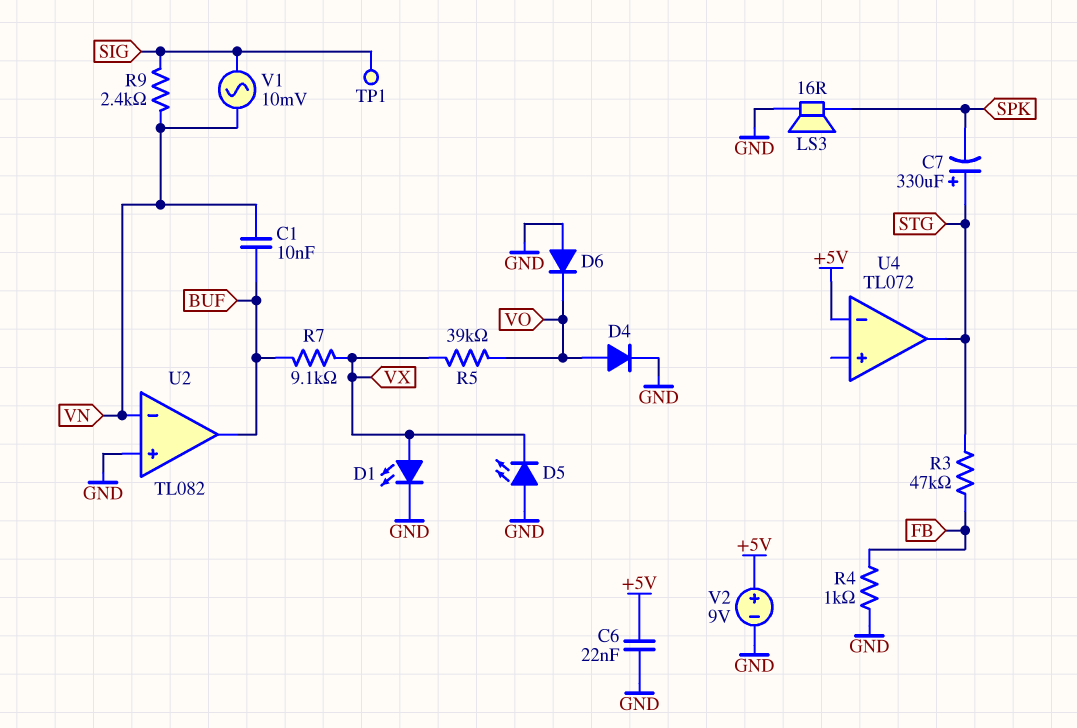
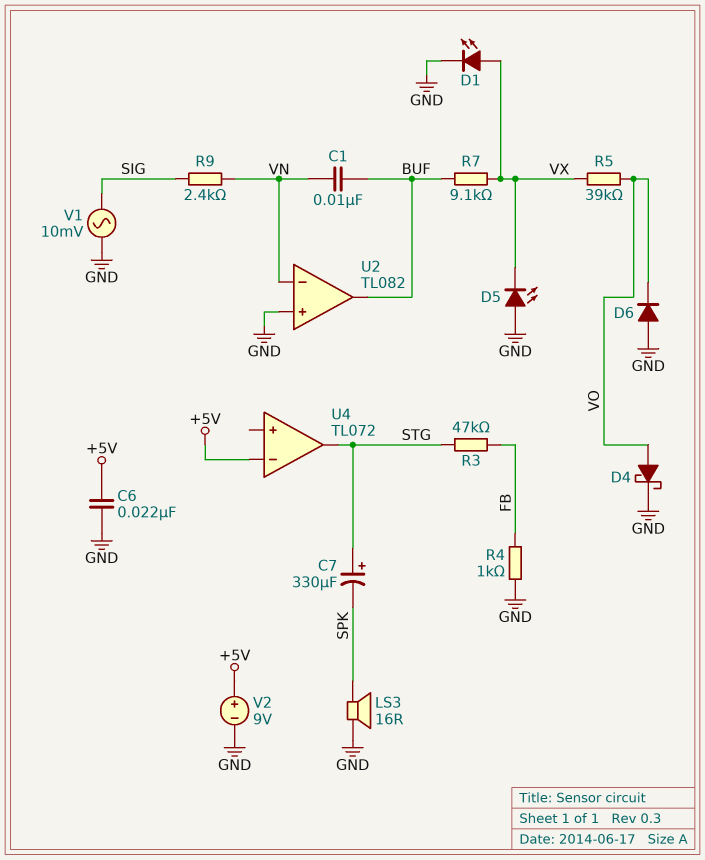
D4: diode (A VO, K GND) -> schottky (A VO, K GND)
TP1: test point (SIG) -> none
V1: AC 10mV (SIG, VN) -> AC 10mV (GND, SIG)

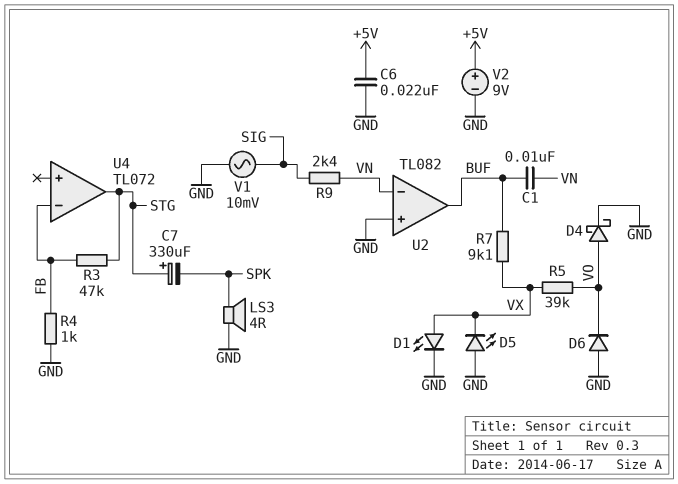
LS3: speaker 16R (GND, SPK) -> speaker 4R (GND, SPK)
U4 pin in-: +5V -> FB

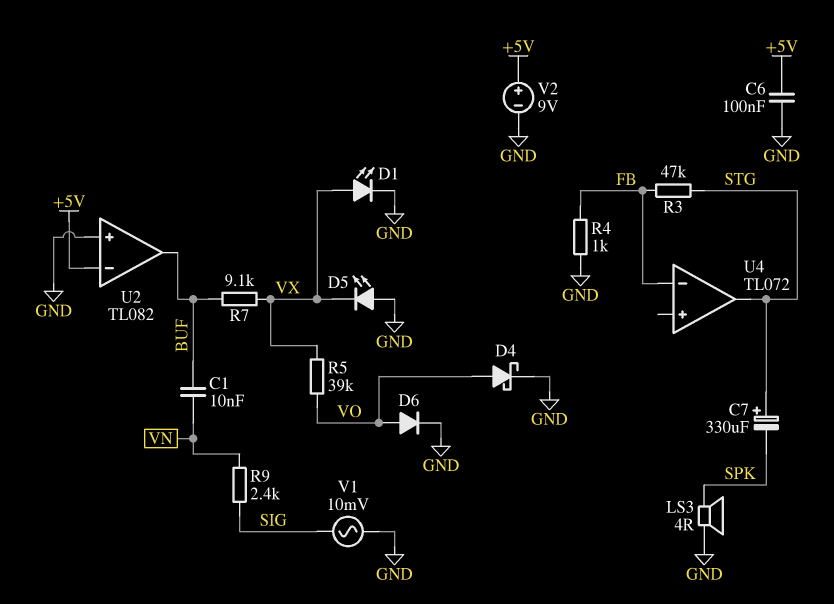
C6: 22nF (+5V, GND) -> 100nF (+5V, GND)
D6: diode (A GND, K VO) -> diode (A VO, K GND)
U2 pin in-: VN -> +5V

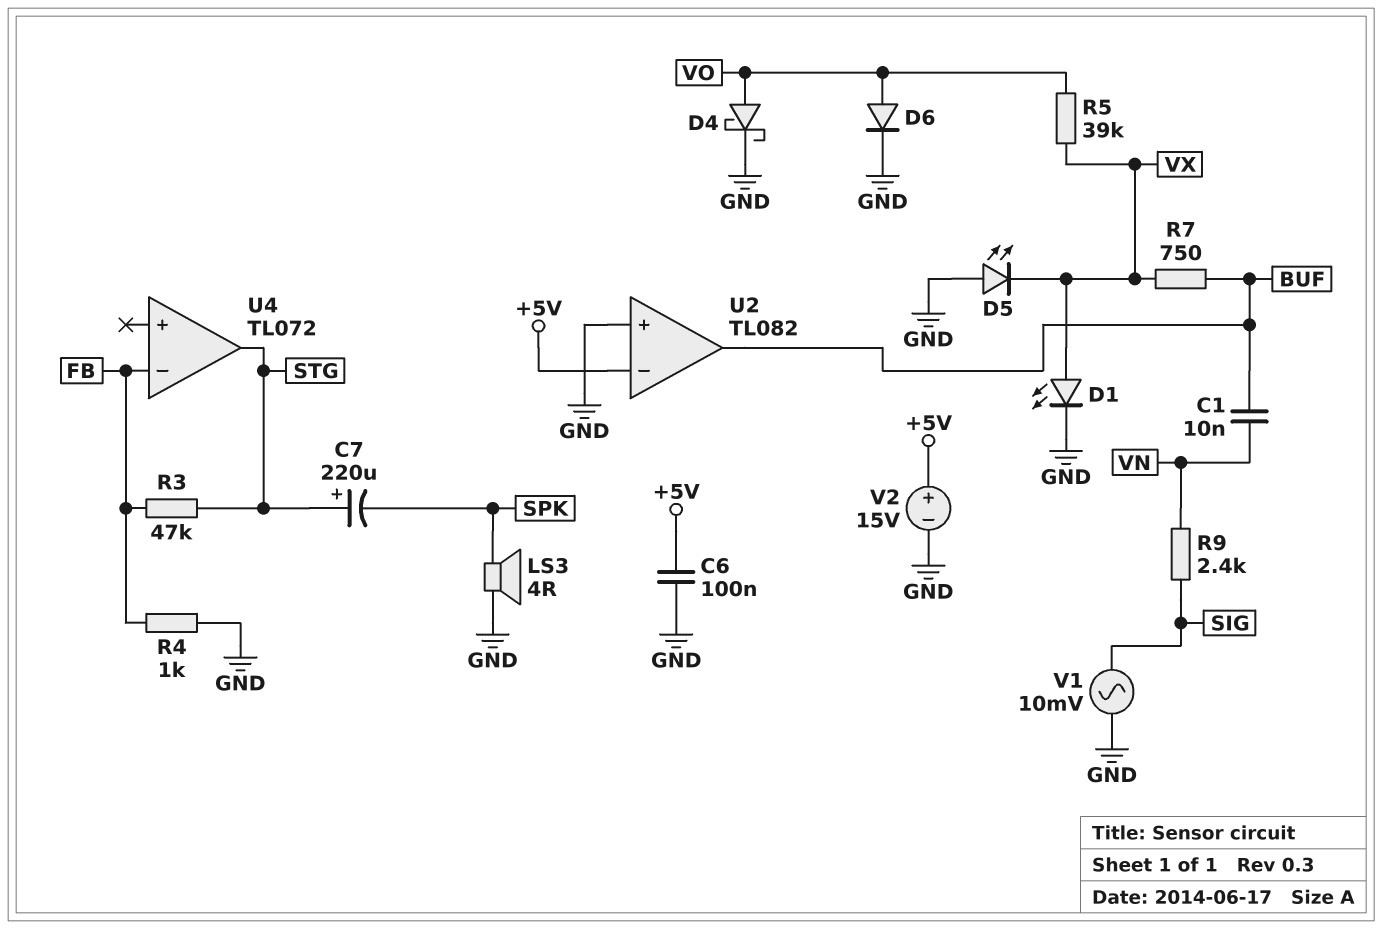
C7: 330uF (plus STG, minus SPK) -> 220uF (plus STG, minus SPK)
R7: 9.1k (BUF, VX) -> 750 (BUF, VX)
V2: 9V (plus +5V, minus GND) -> 15V (plus +5V, minus GND)

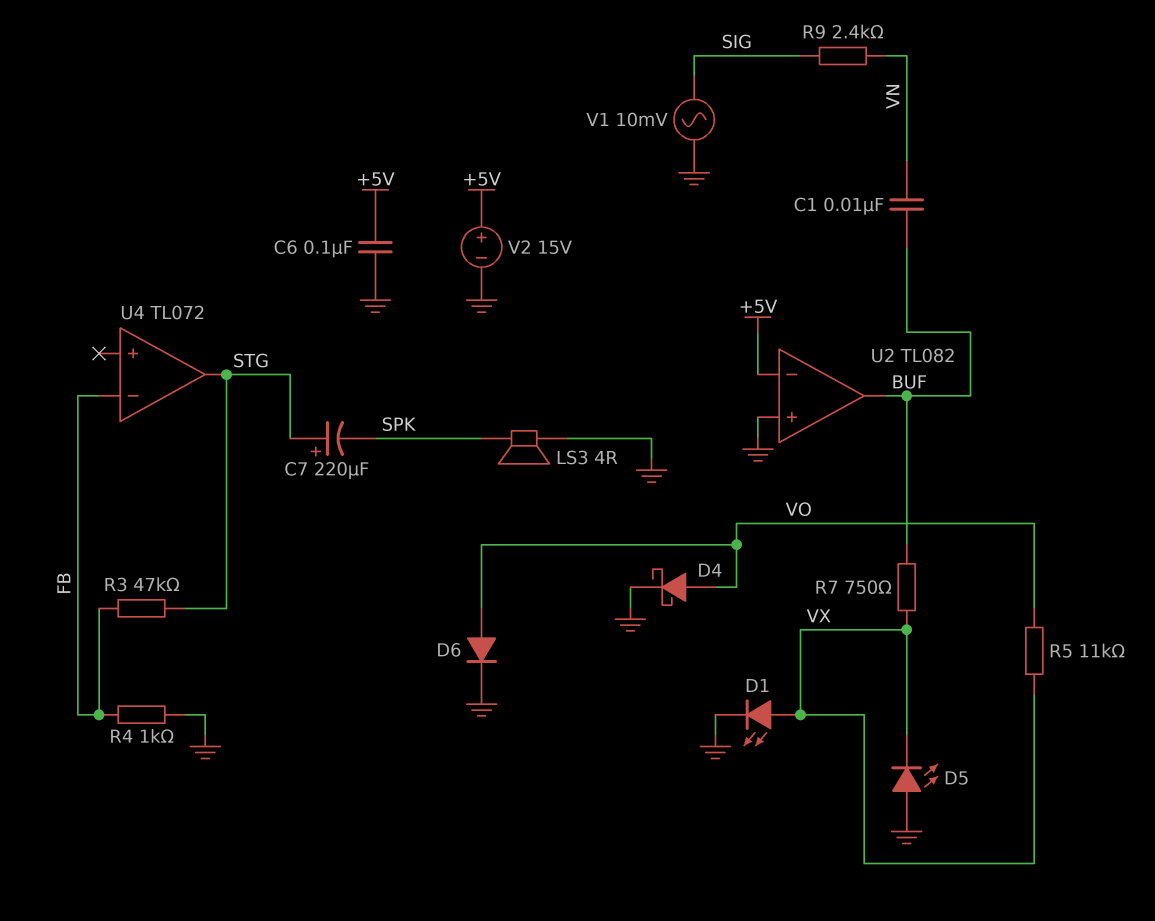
R5: 39k (VO, VX) -> 11k (VO, VX)

